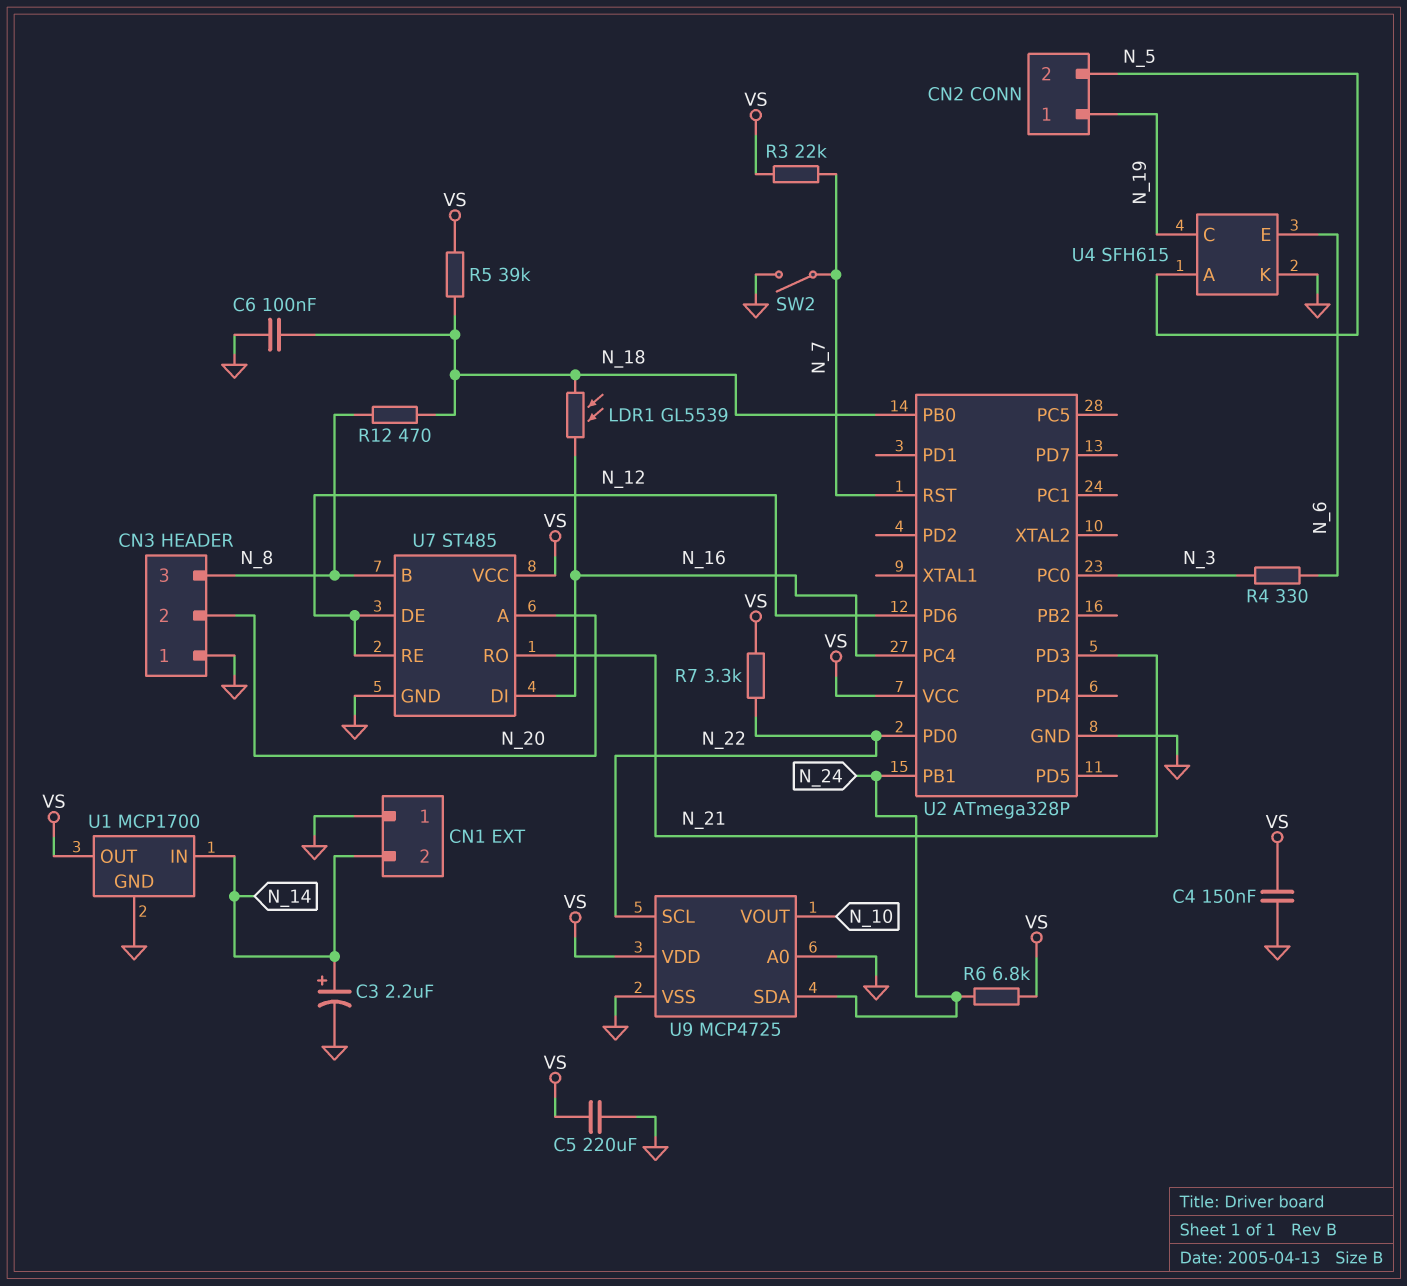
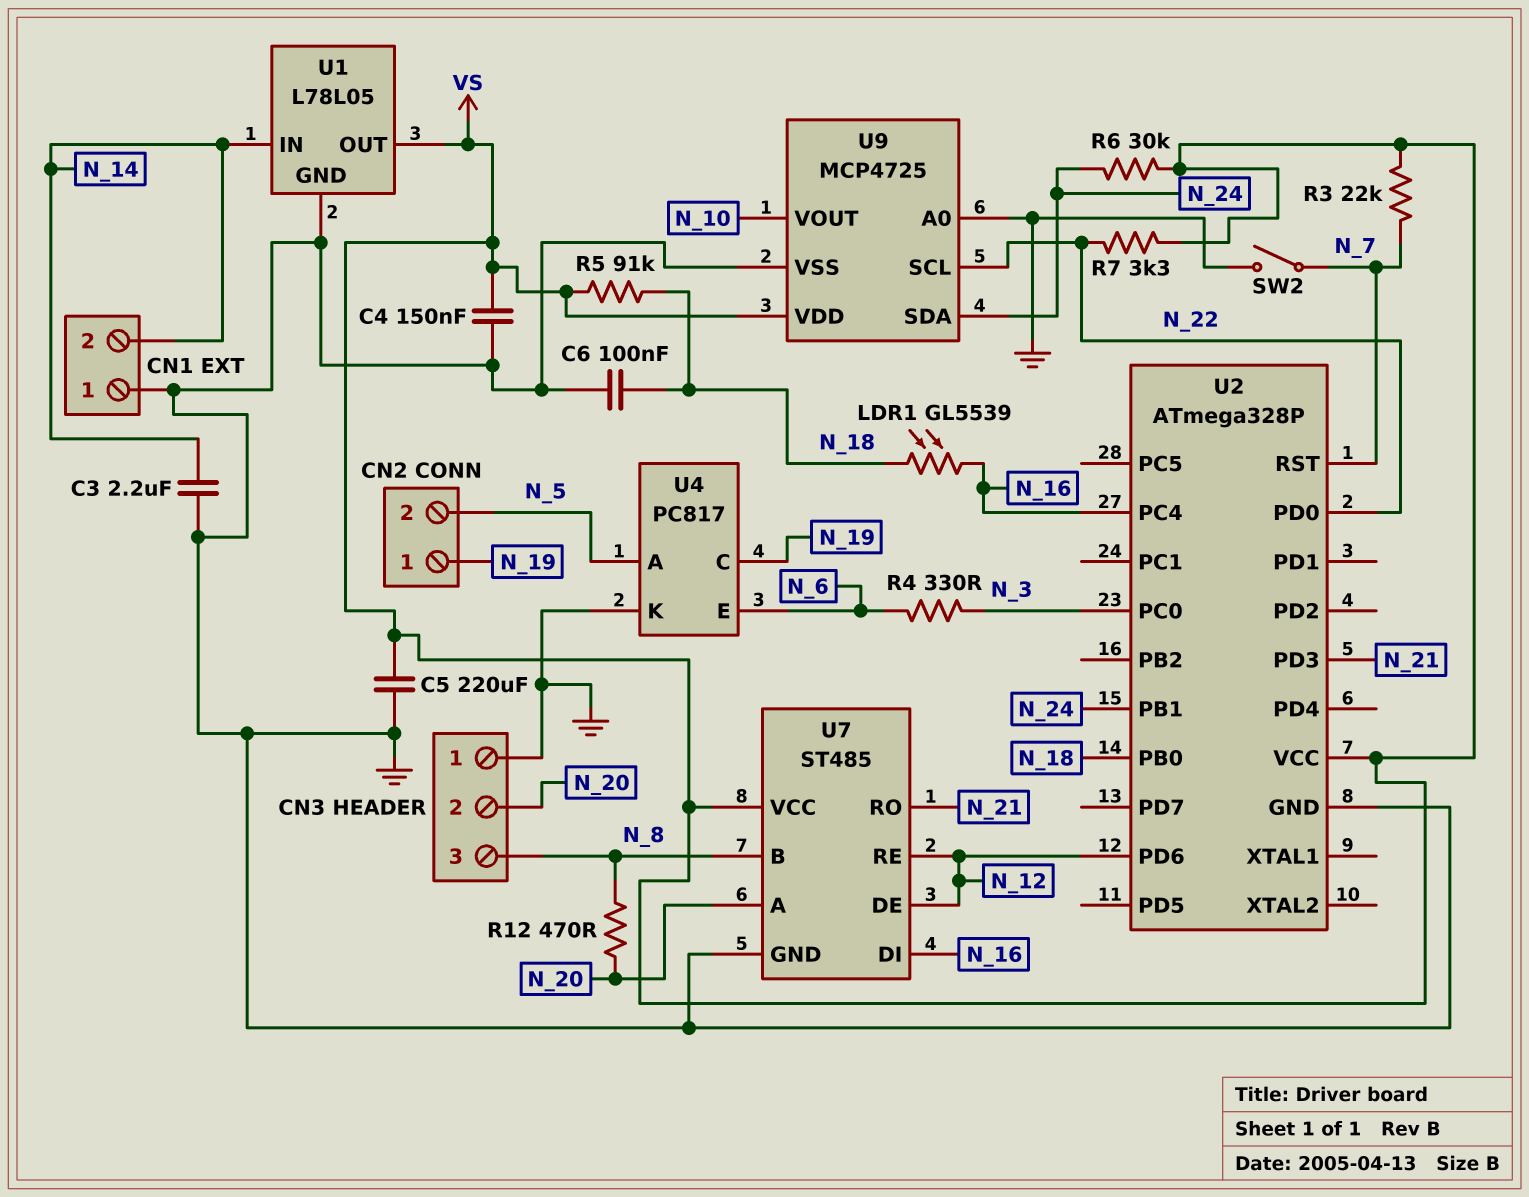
C3: 2.2uF (plus N_14, minus GND) -> 2.2uF (GND, N_14)
R5: 39k (N_18, VS) -> 91k (N_18, VS)
R6: 6.8k (N_24, VS) -> 30k (N_24, VS)
R12: 470 (N_8, N_18) -> 470 (N_8, N_20)
U1: MCP1700 -> L78L05
U4: SFH615 -> PC817

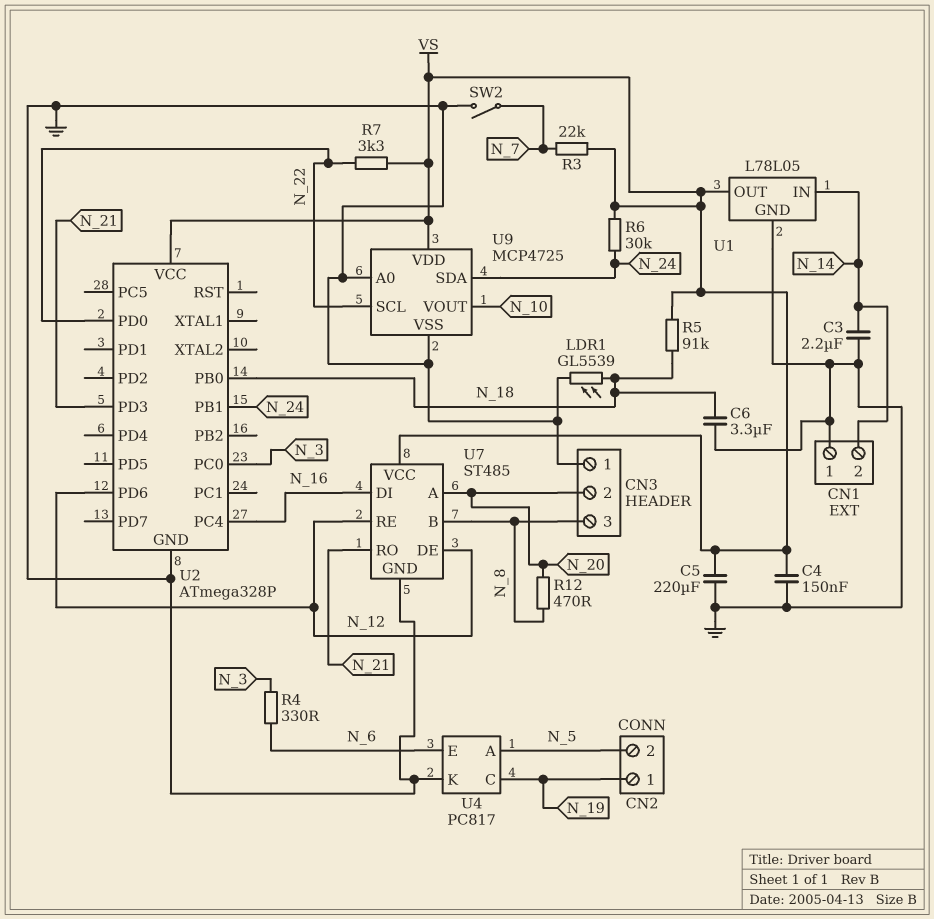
C6: 100nF (GND, N_18) -> 3.3uF (GND, N_18)
LDR1: GL5539 (N_16, N_18) -> GL5539 (GND, N_18)
U2 pin RST: N_7 -> none

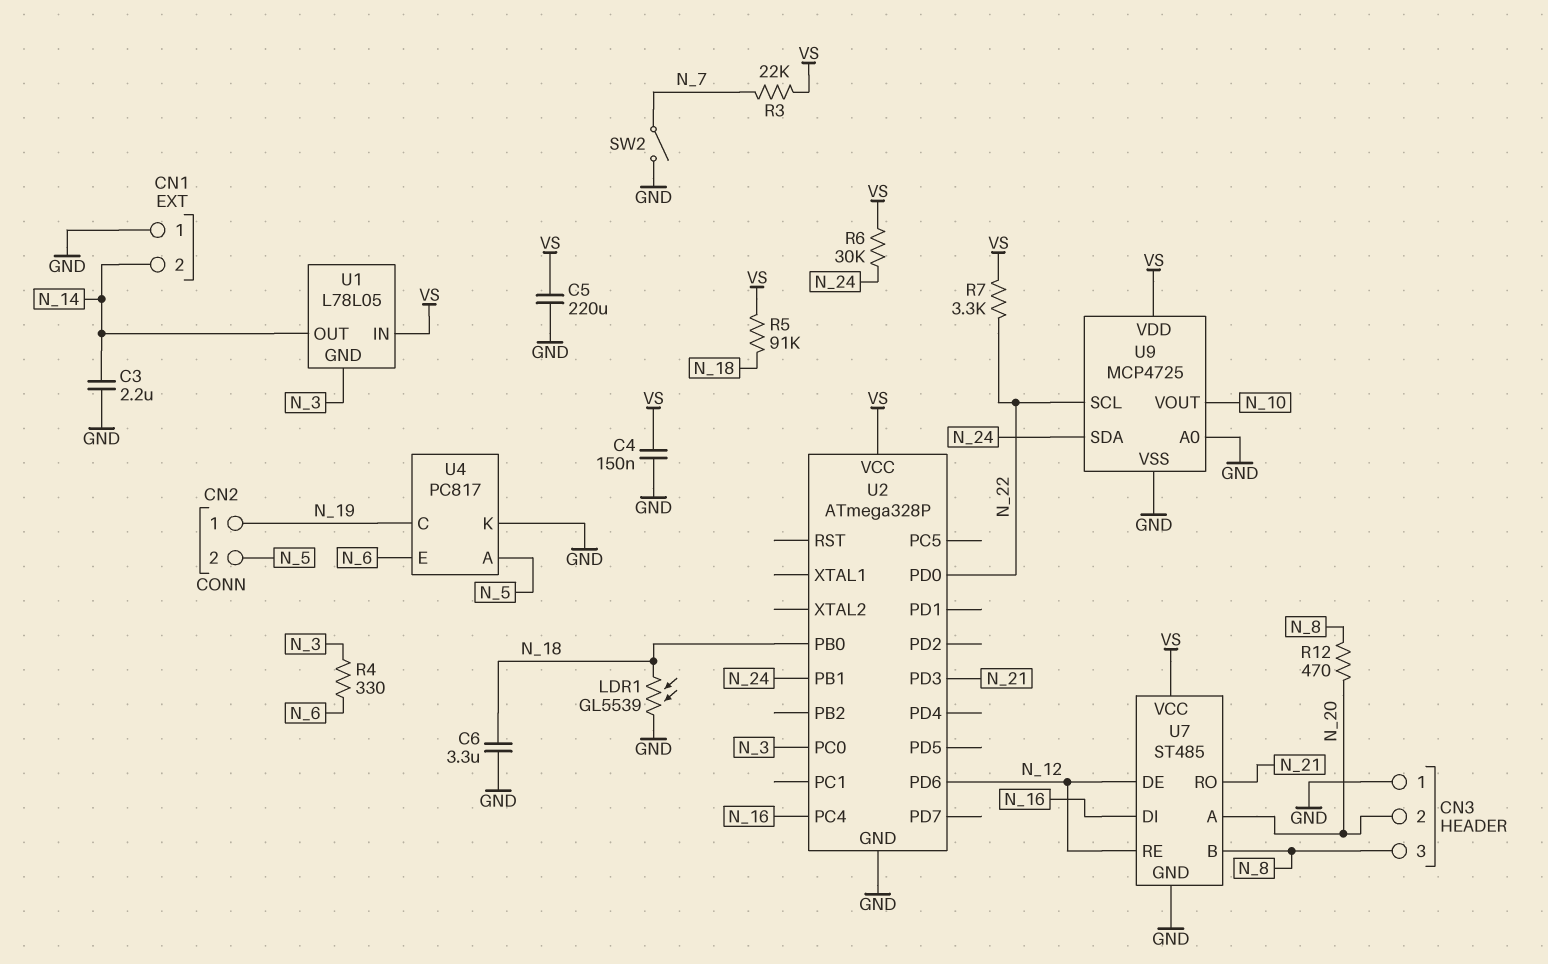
U1 pin GND: GND -> N_3
U1 pin IN: N_14 -> VS
U1 pin OUT: VS -> N_14

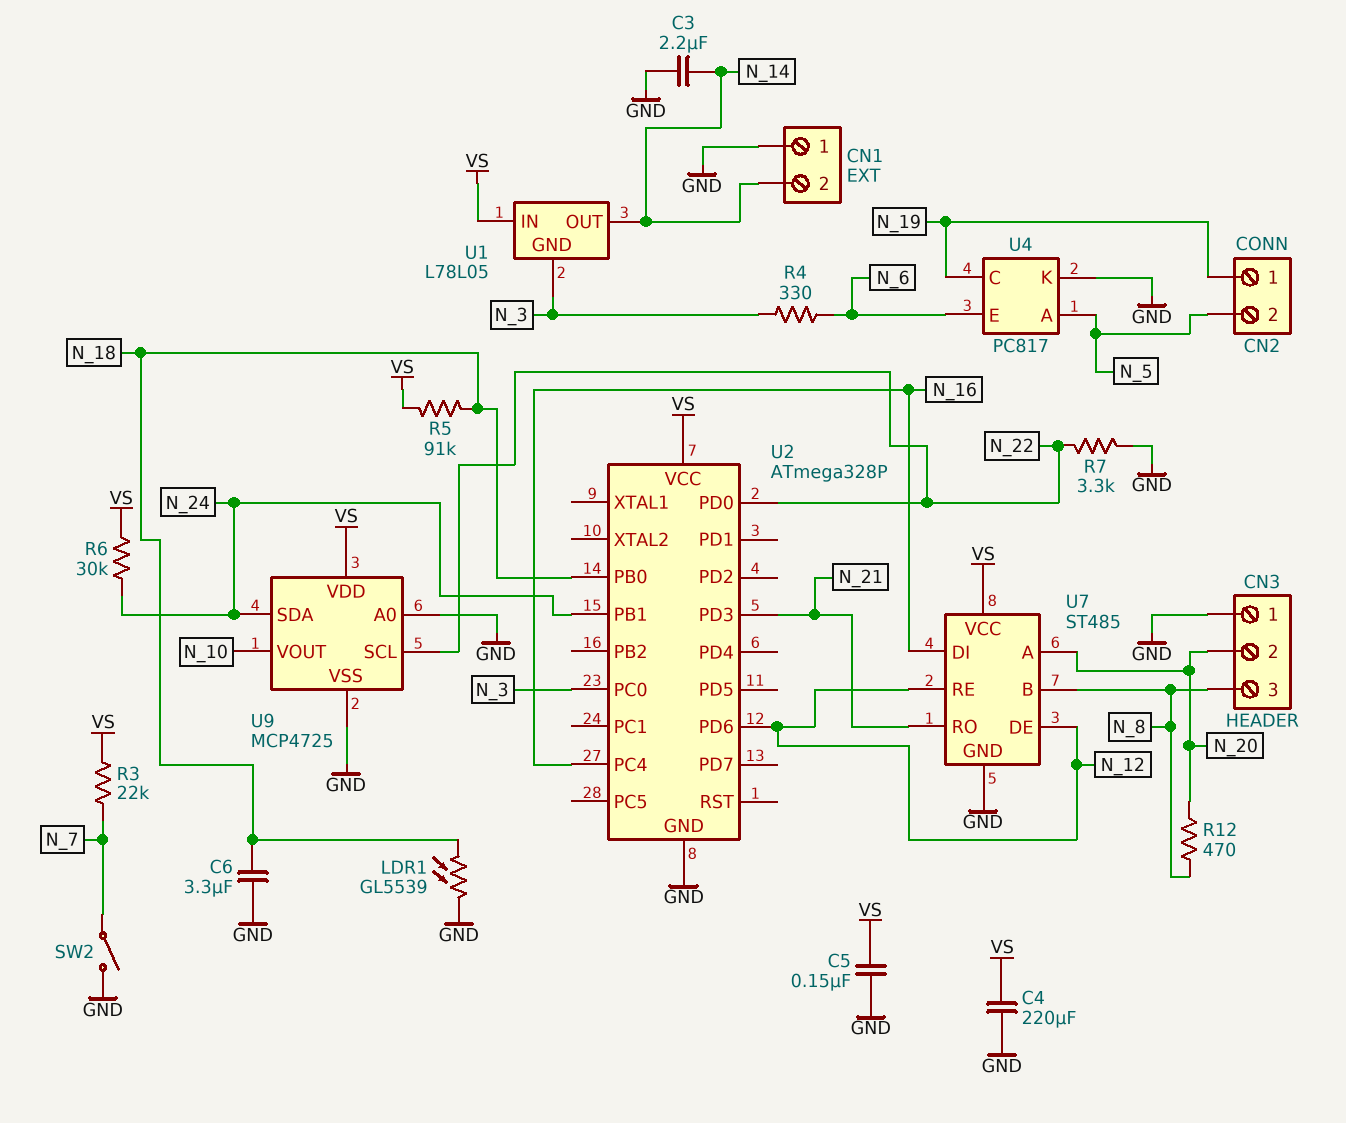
C4: 150nF (GND, VS) -> 220uF (GND, VS)
C5: 220uF (GND, VS) -> 150nF (GND, VS)
R7: 3.3k (N_22, VS) -> 3.3k (GND, N_22)

